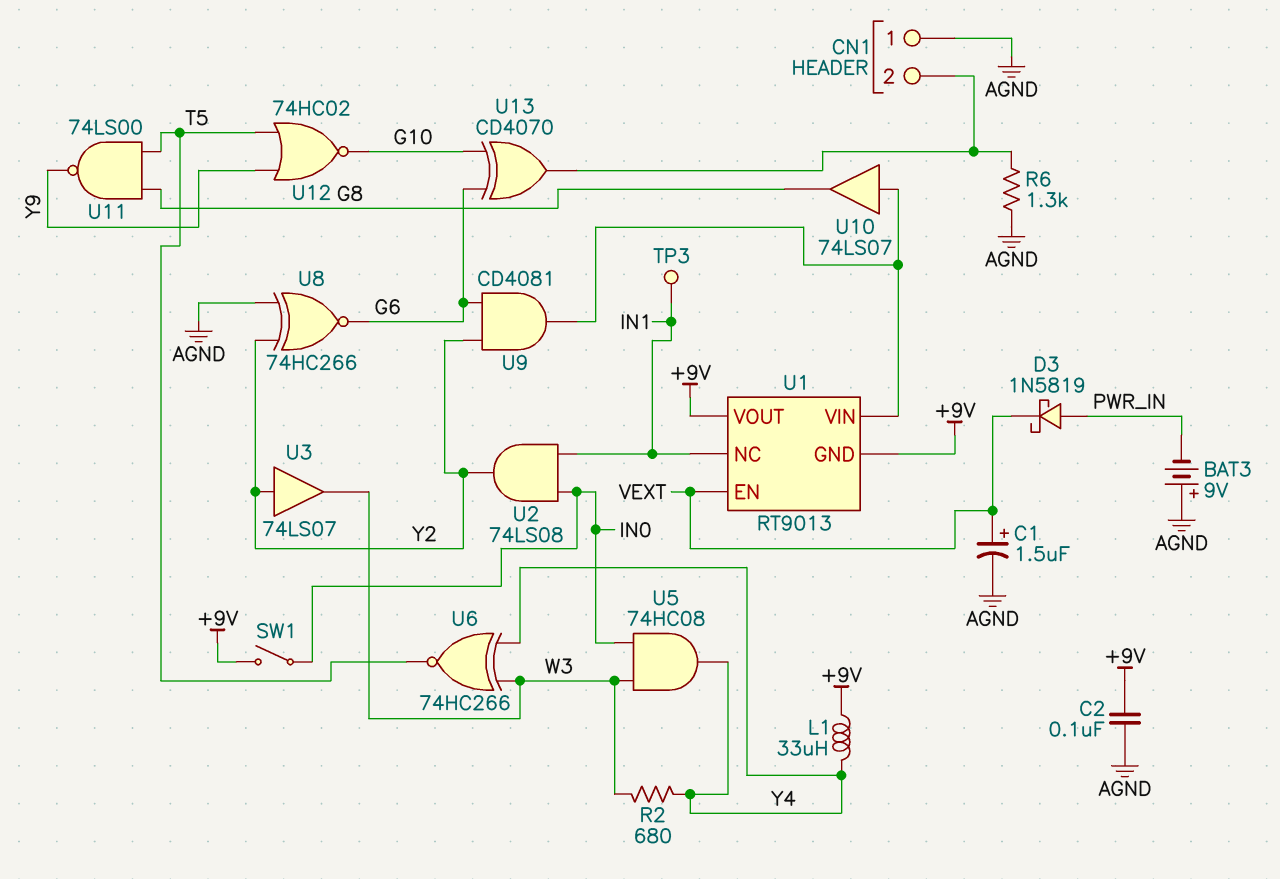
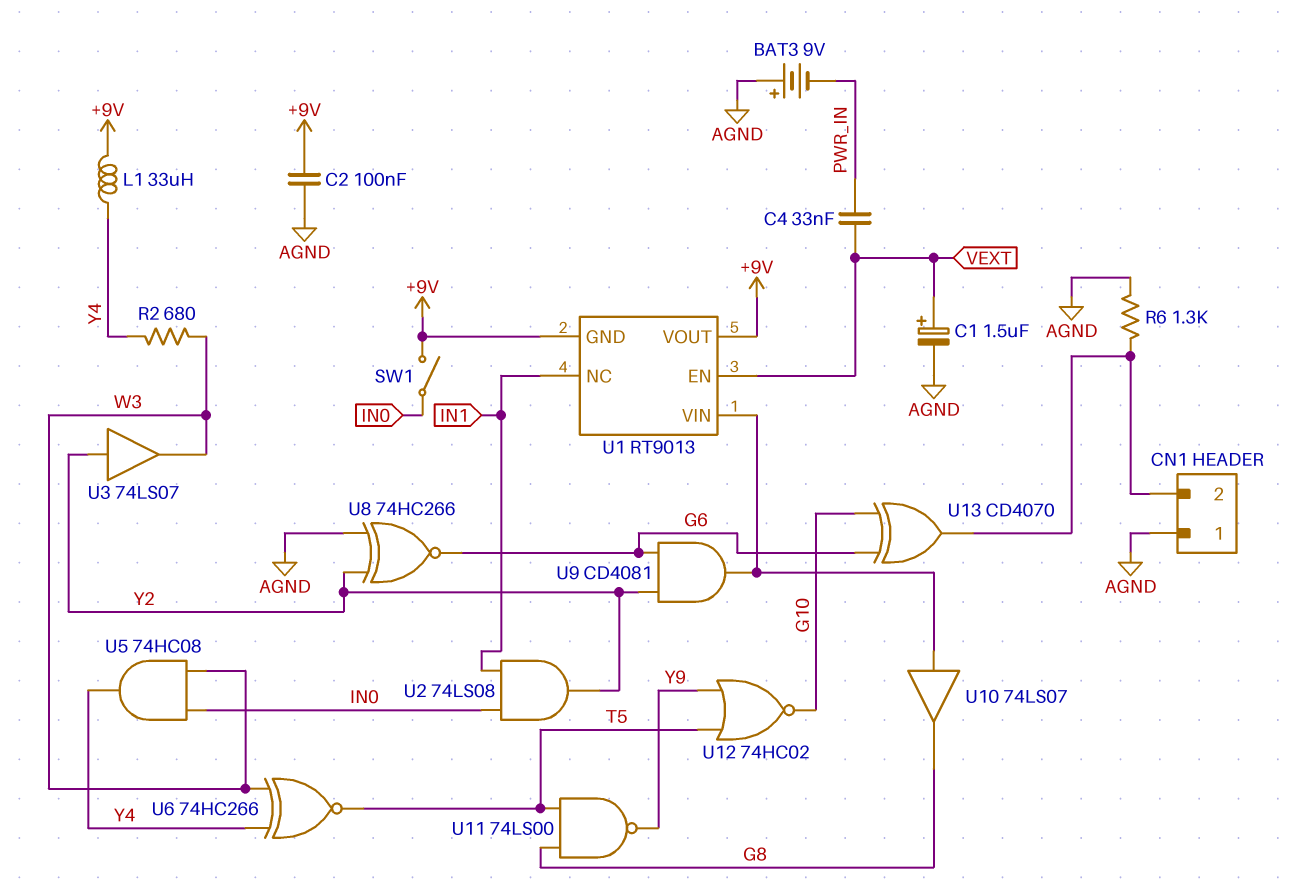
C4: none -> 33nF (PWR_IN, VEXT)
D3: schottky 1N5819 (A PWR_IN, K VEXT) -> none
TP3: test point (IN1) -> none

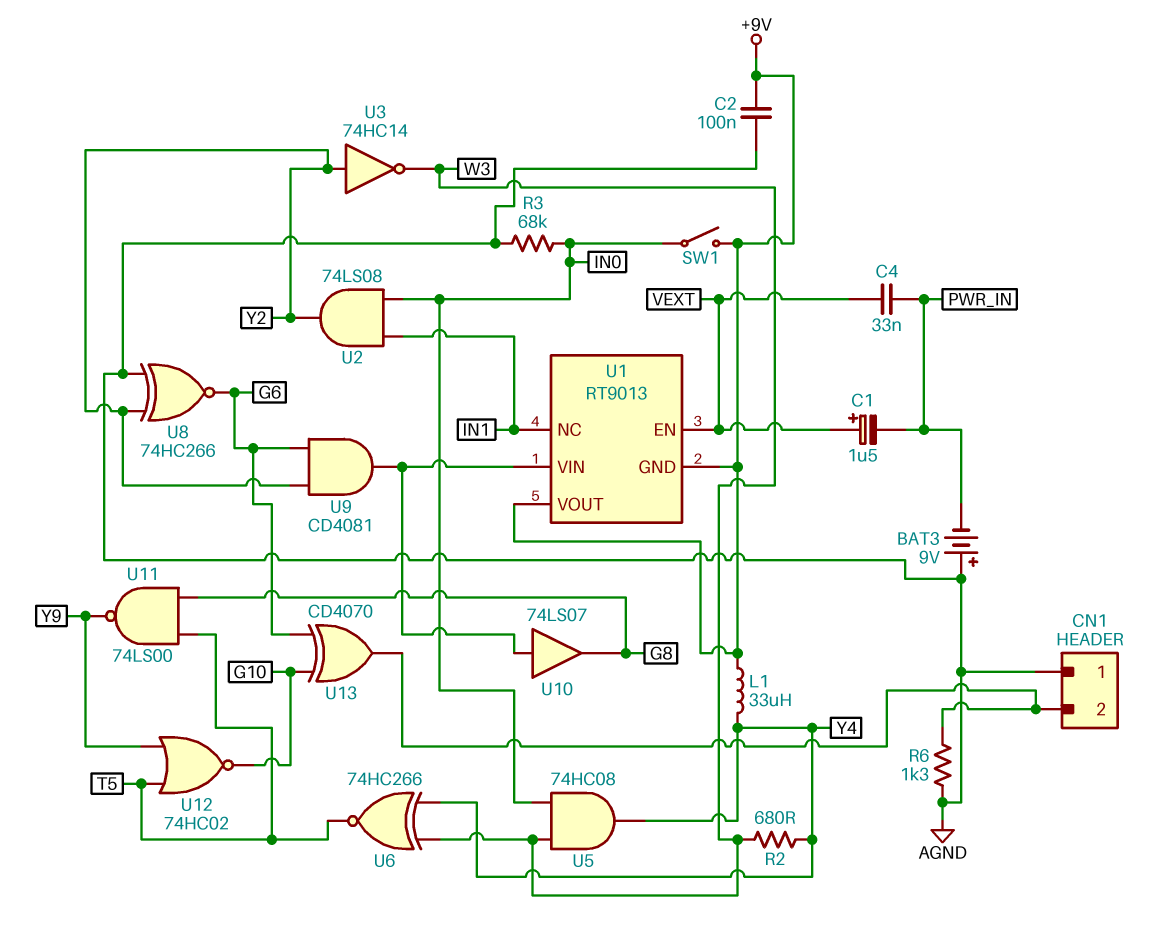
C1: 1.5uF (plus VEXT, minus AGND) -> 1.5uF (plus VEXT, minus PWR_IN)
R3: none -> 68k (AGND, IN0)
U3: buffer 74LS07 (in Y2, out W3) -> NOT 74HC14 (in Y2, out W3)

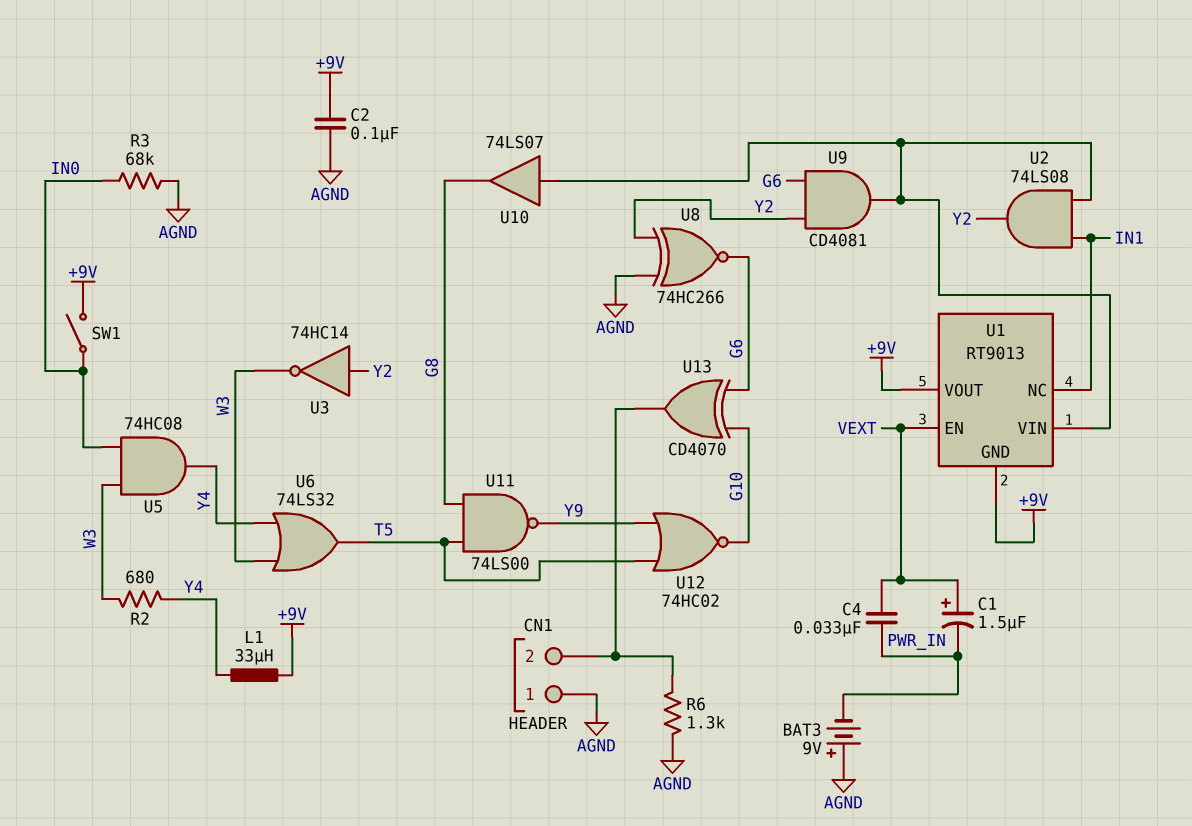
U2: AND 74LS08 (in IN0, in IN1, out Y2) -> AND 74LS08 (in IN1, in U1/VIN, out Y2)
U6: XNOR 74HC266 (in W3, in Y4, out T5) -> OR 74LS32 (in W3, in Y4, out T5)

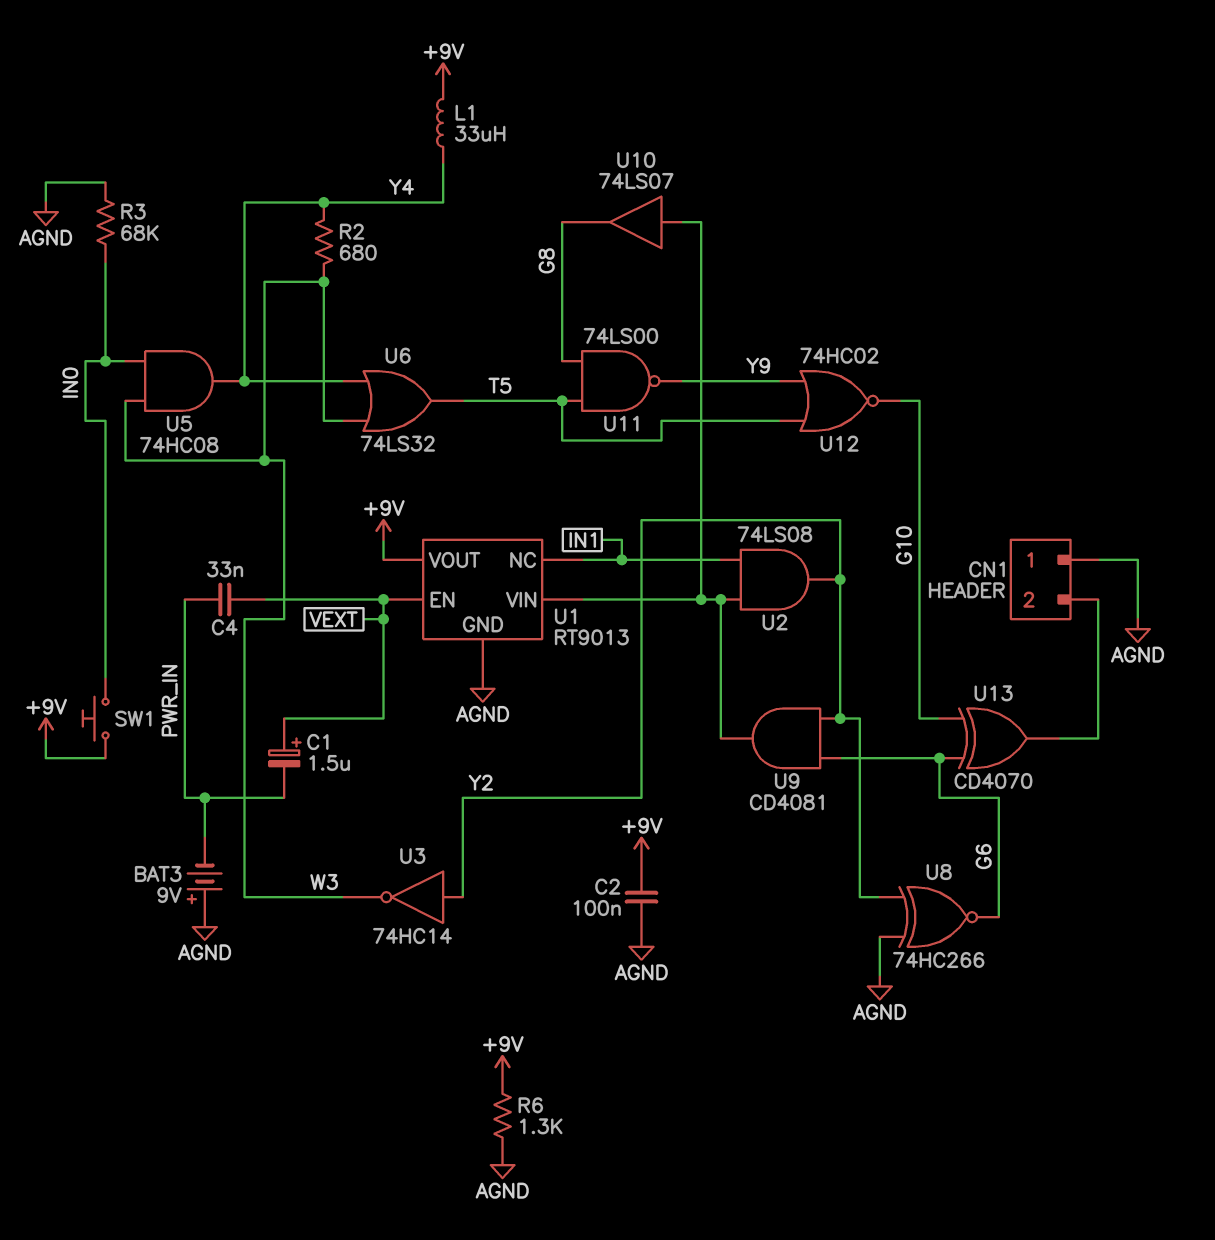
R6: 1.3k (AGND, CN1/2) -> 1.3k (+9V, AGND)
SW1: switch (+9V, IN0) -> button (+9V, IN0)
U1 pin GND: +9V -> AGND

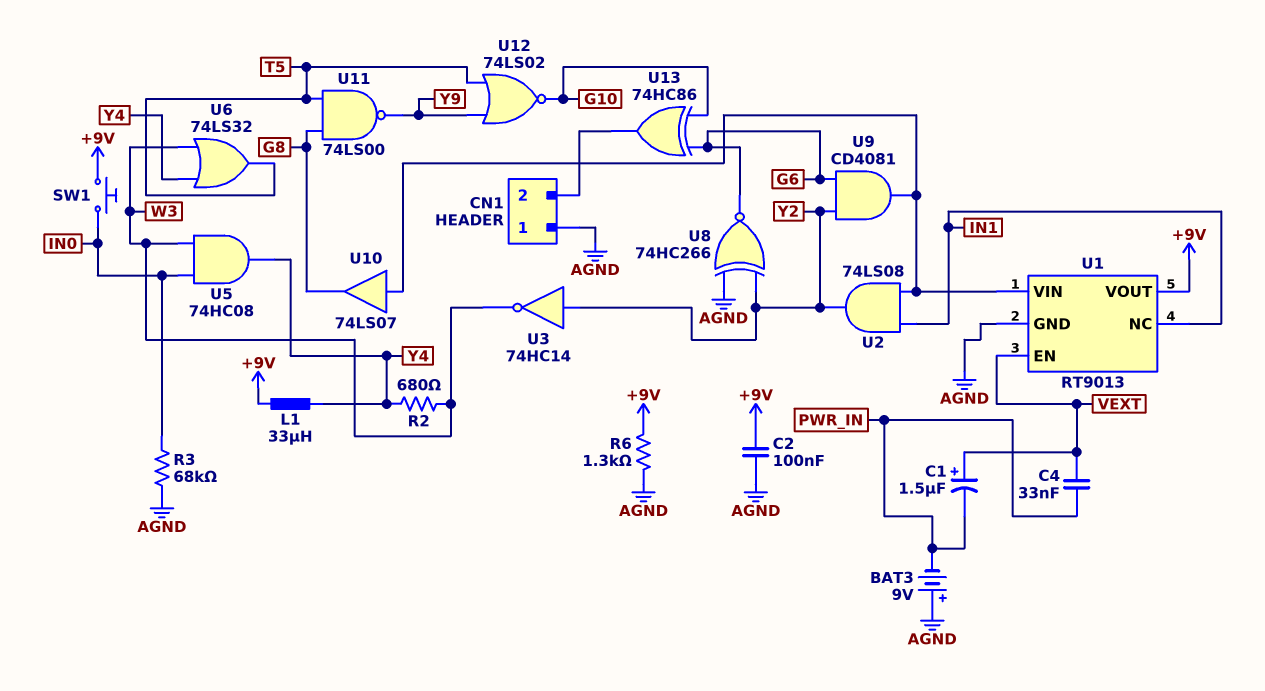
U12: NOR 74HC02 (in T5, in Y9, out G10) -> NOR 74LS02 (in T5, in Y9, out G10)
U13: XOR CD4070 (in G6, in G10, out CN1/2) -> XOR 74HC86 (in G6, in G10, out CN1/2)

